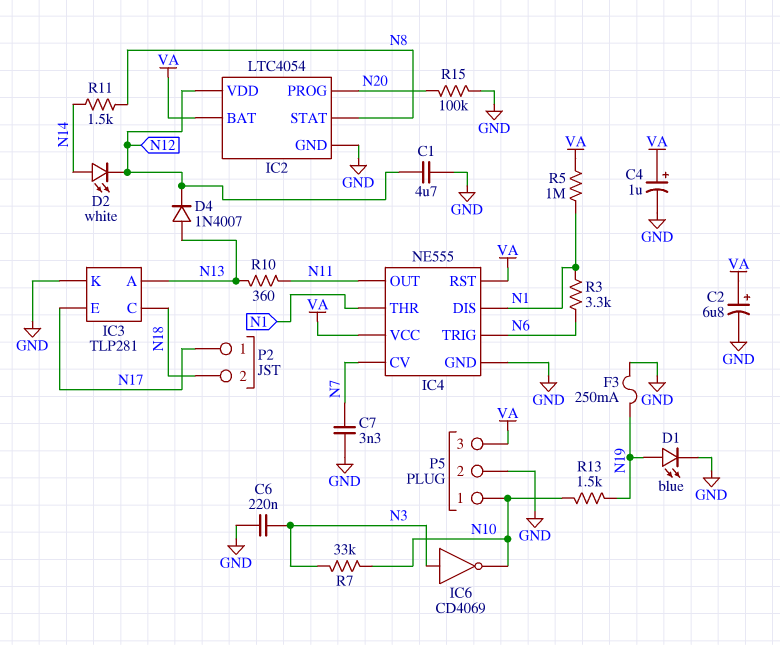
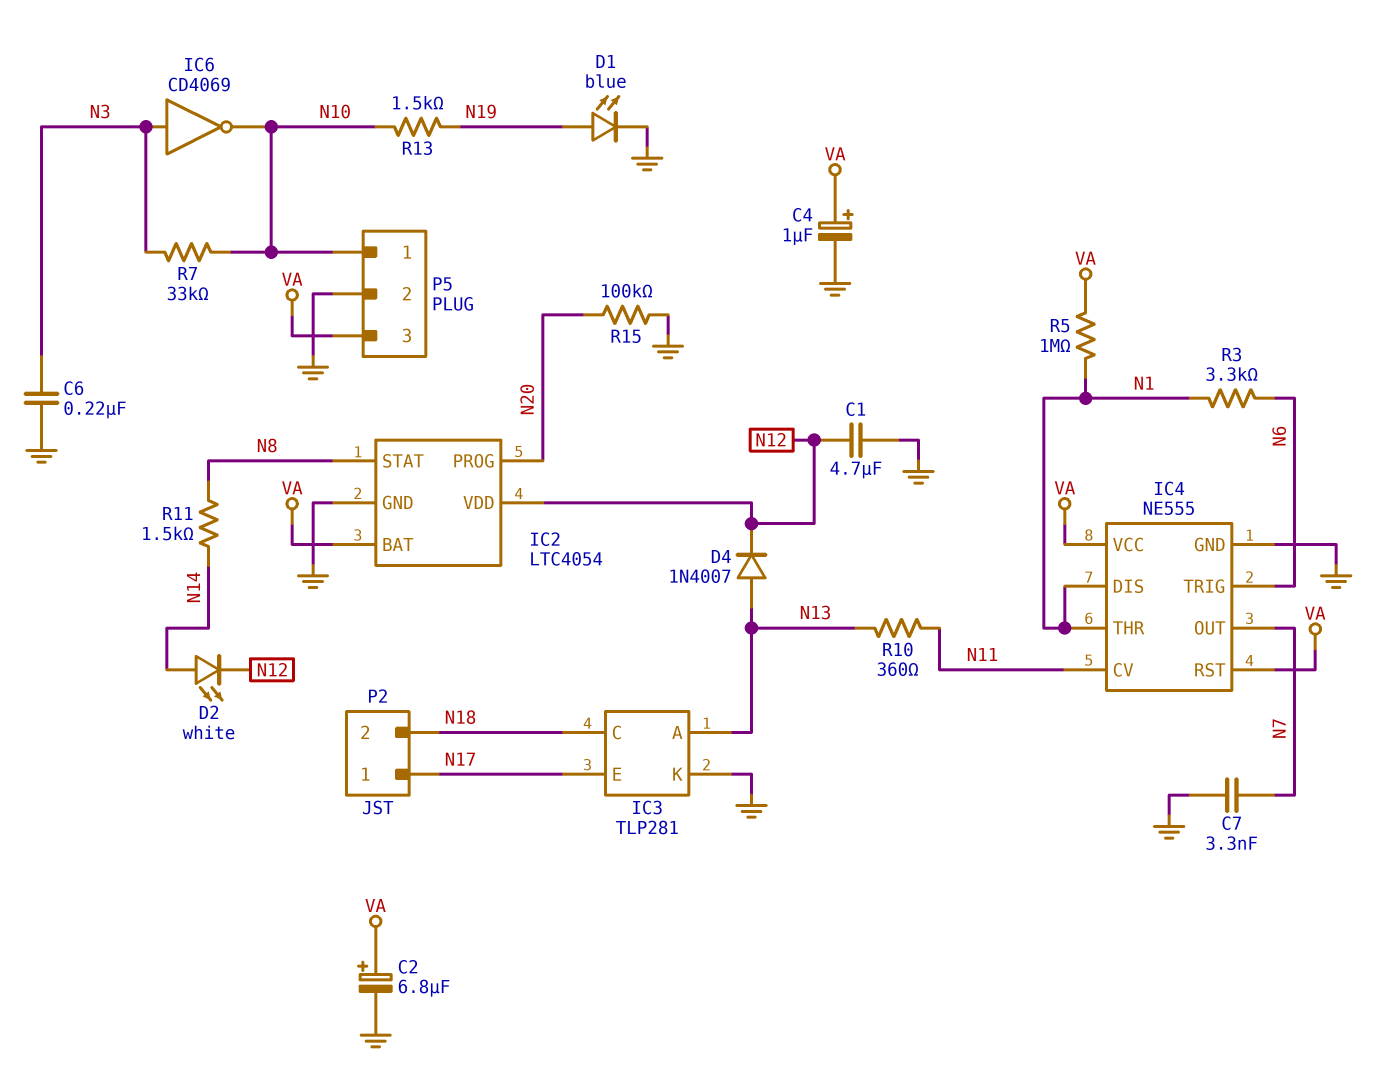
F3: 250mA (GND, N19) -> none
IC4 pin CV: N7 -> N11
IC4 pin OUT: N11 -> N7

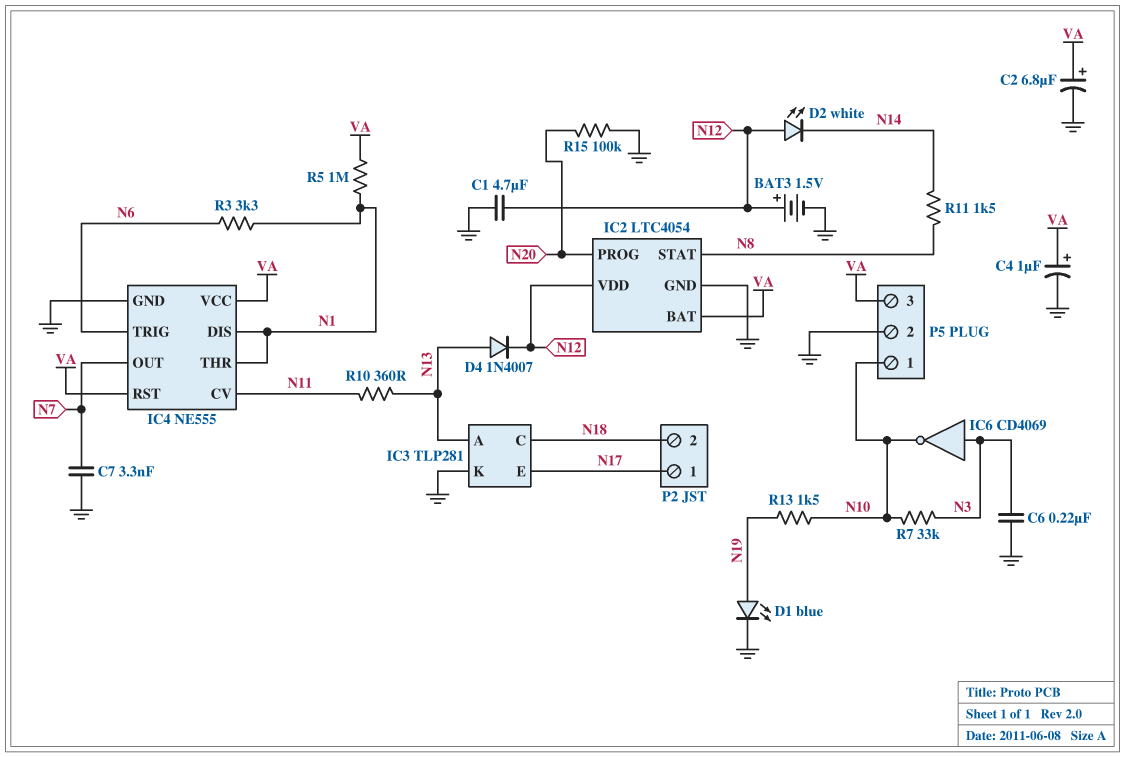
BAT3: none -> 1.5V (plus N12, minus GND)
D2: LED white (A N14, K N12) -> LED white (A N12, K N14)

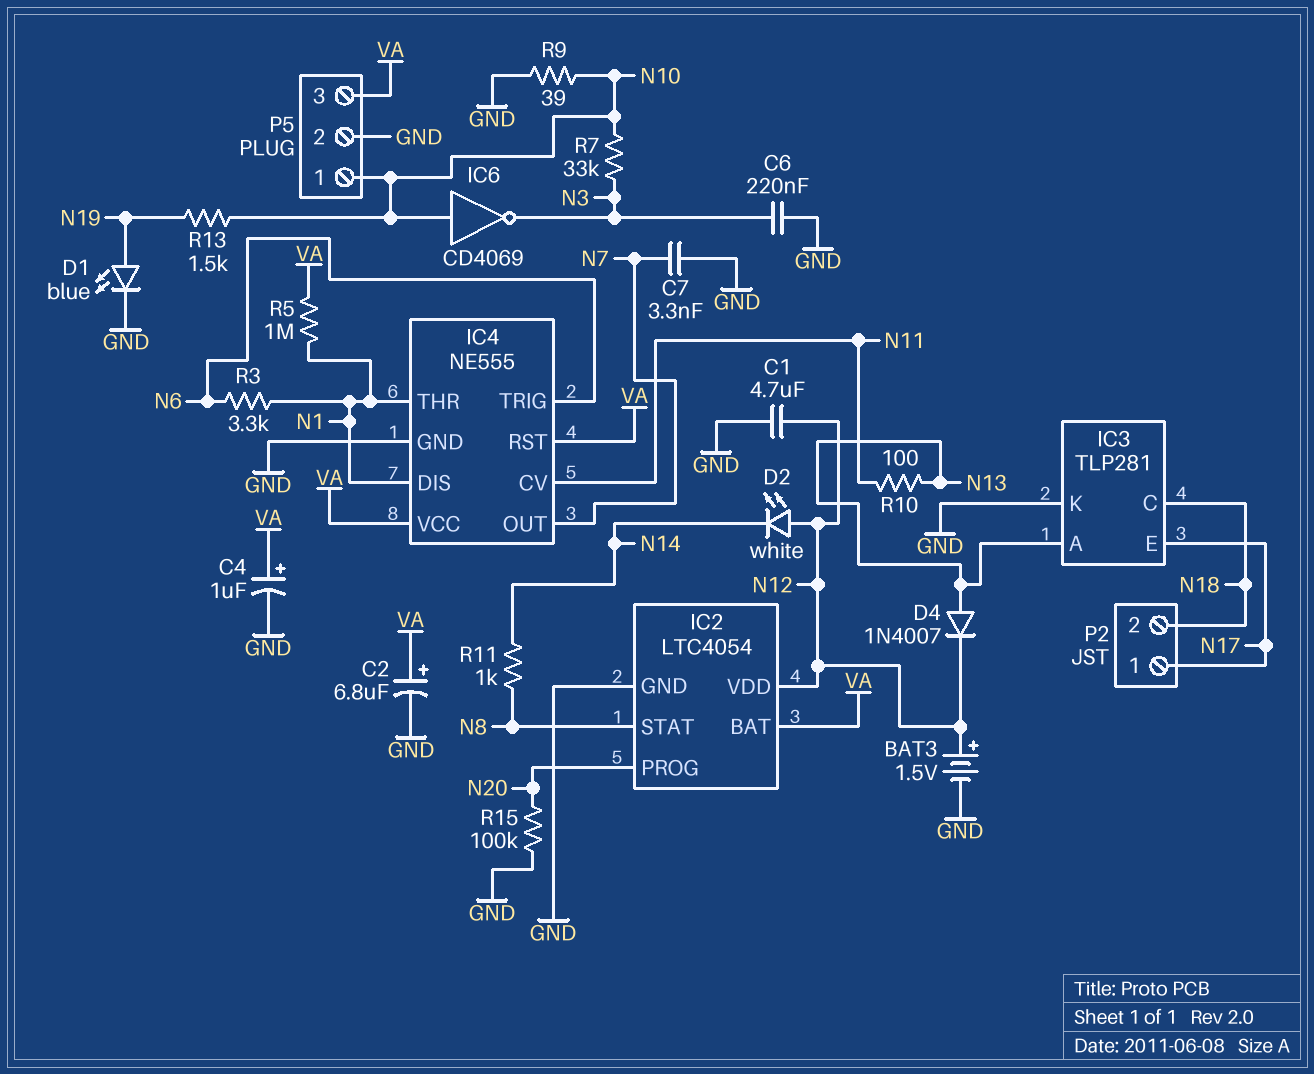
IC6: NOT CD4069 (in N3, out N10) -> NOT CD4069 (in N10, out N3)
R9: none -> 39 (GND, N10)
R10: 360 (N11, N13) -> 100 (N11, N13)
R11: 1.5k (N8, N14) -> 1k (N8, N14)

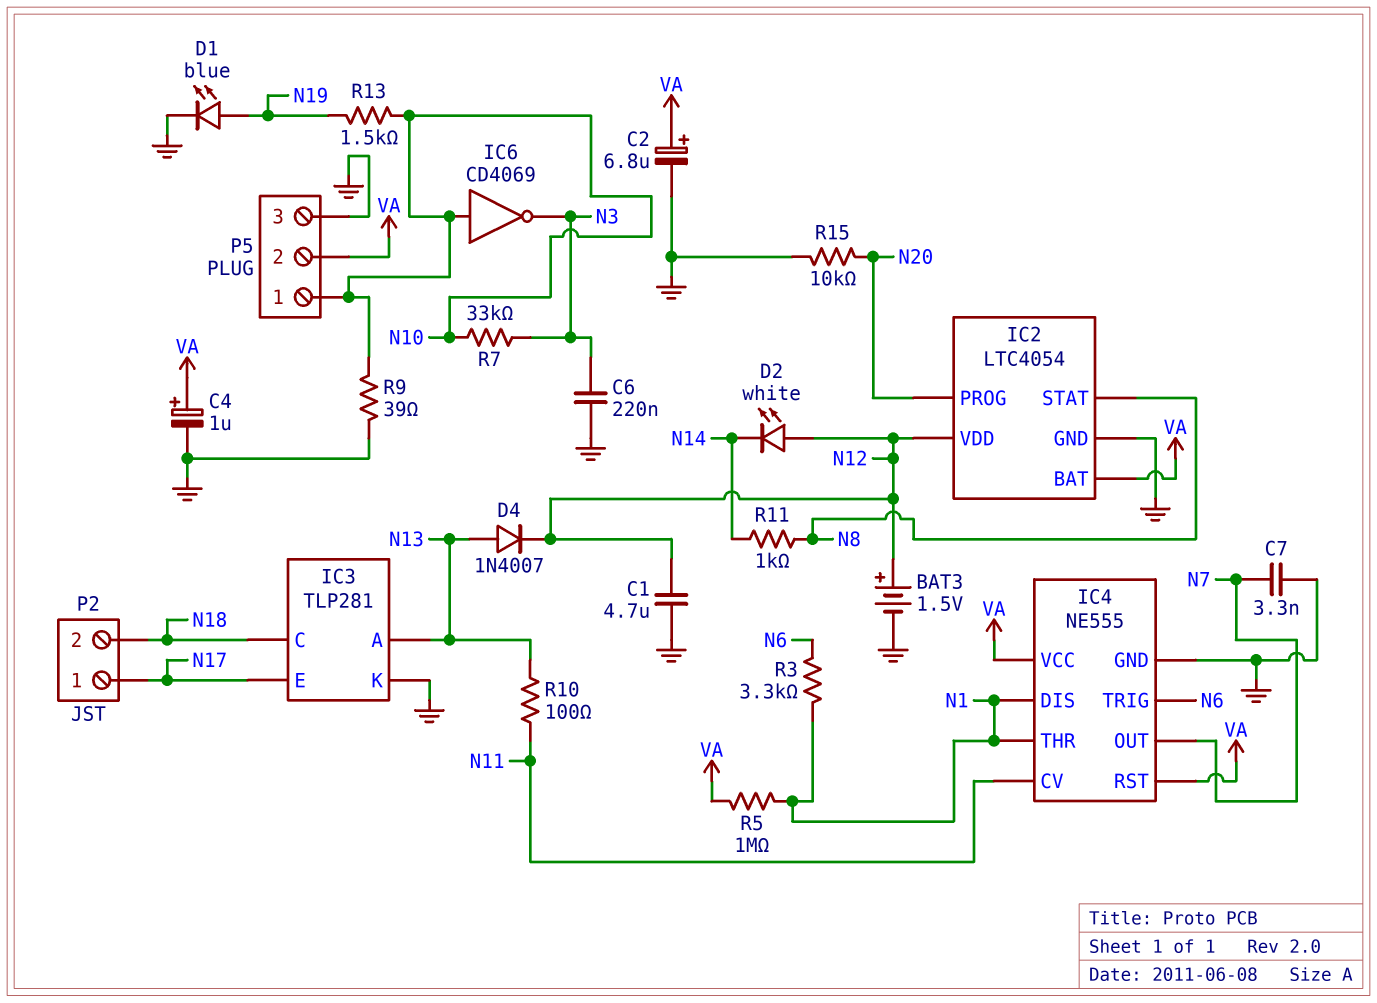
P5 pin 2: GND -> VA
P5 pin 3: VA -> GND
R15: 100k (GND, N20) -> 10k (GND, N20)

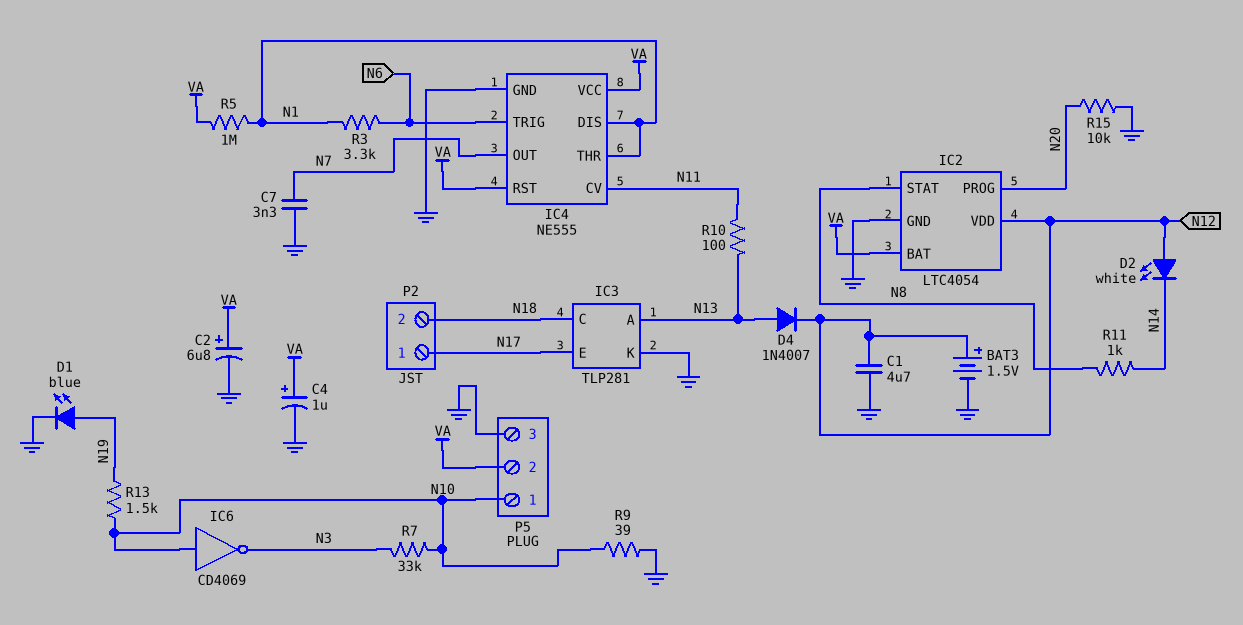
C6: 220nF (GND, N3) -> none

